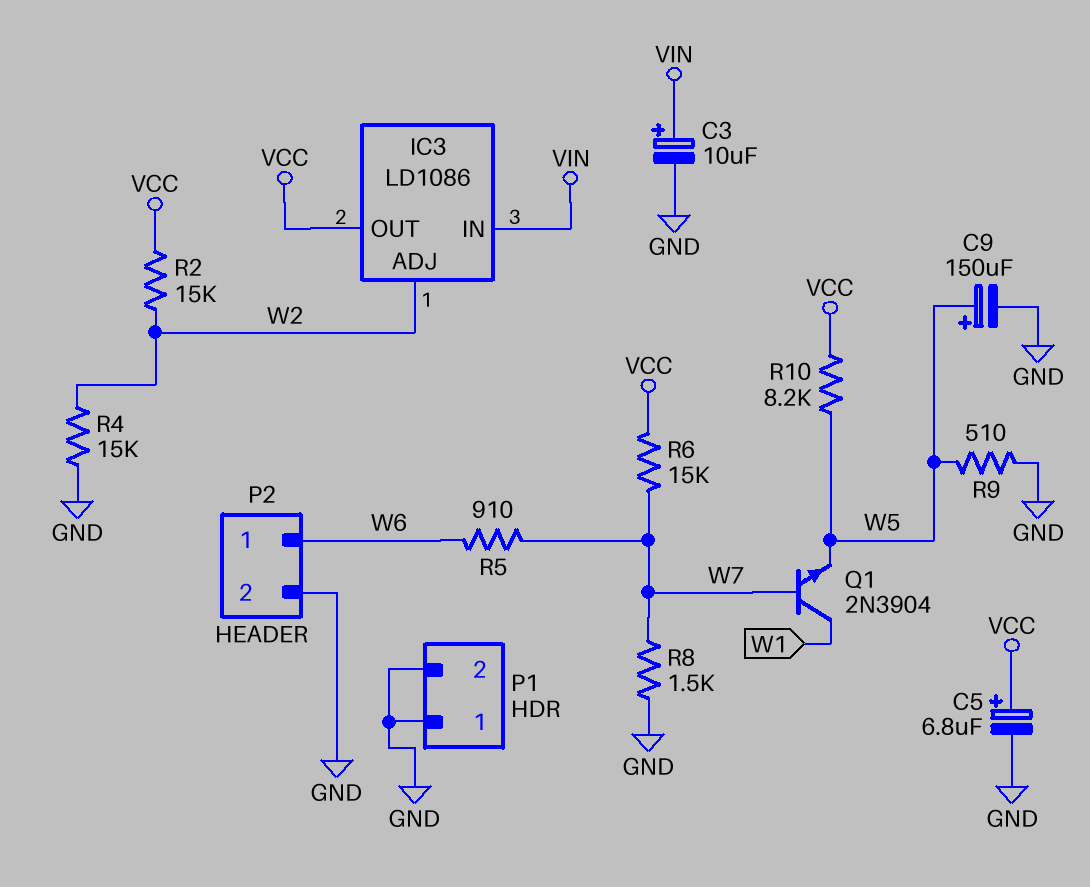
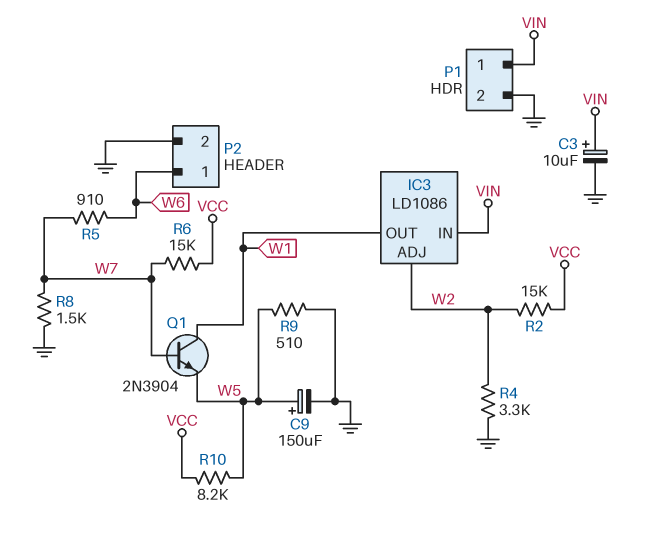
C5: 6.8uF (plus VCC, minus GND) -> none
IC3 pin OUT: VCC -> W1
P1 pin 1: GND -> VIN
R4: 15k (GND, W2) -> 3.3k (GND, W2)

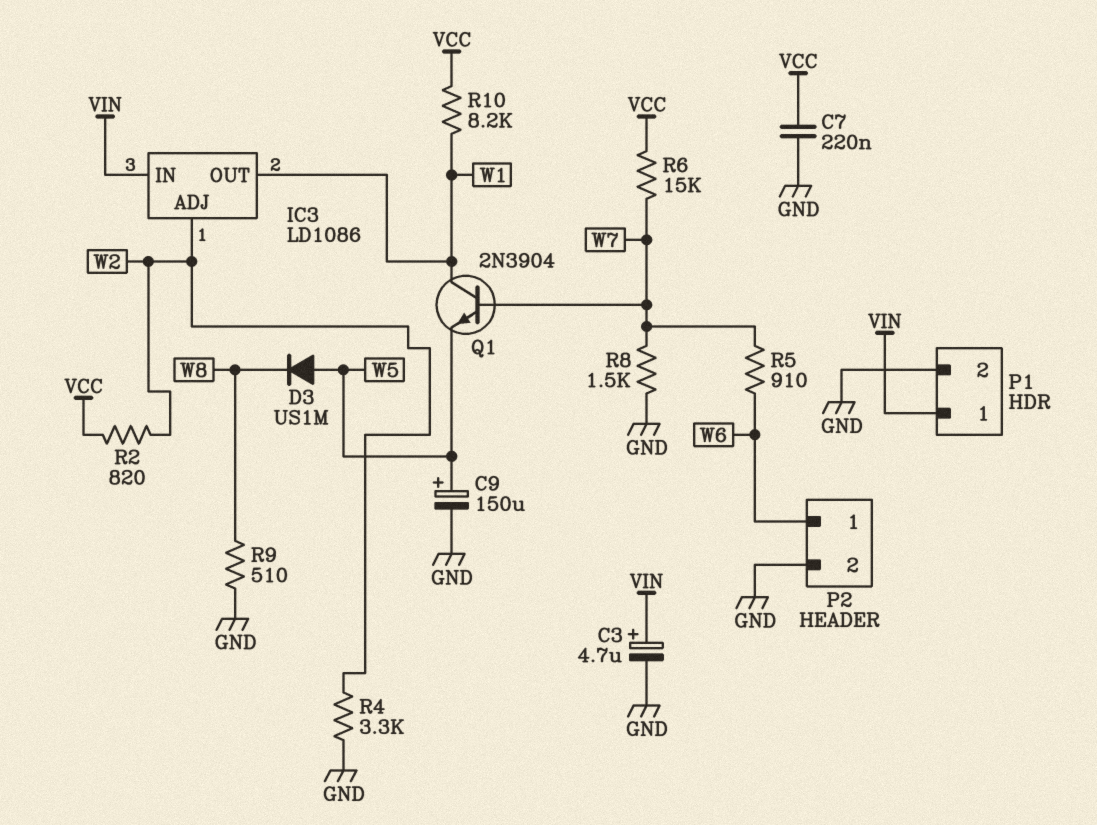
C3: 10uF (plus VIN, minus GND) -> 4.7uF (plus VIN, minus GND)
C7: none -> 220nF (GND, VCC)
D3: none -> diode US1M (A W5, K W8)
R2: 15k (VCC, W2) -> 820 (VCC, W2)
R9: 510 (GND, W5) -> 510 (GND, W8)
R10: 8.2k (VCC, W5) -> 8.2k (VCC, W1)

